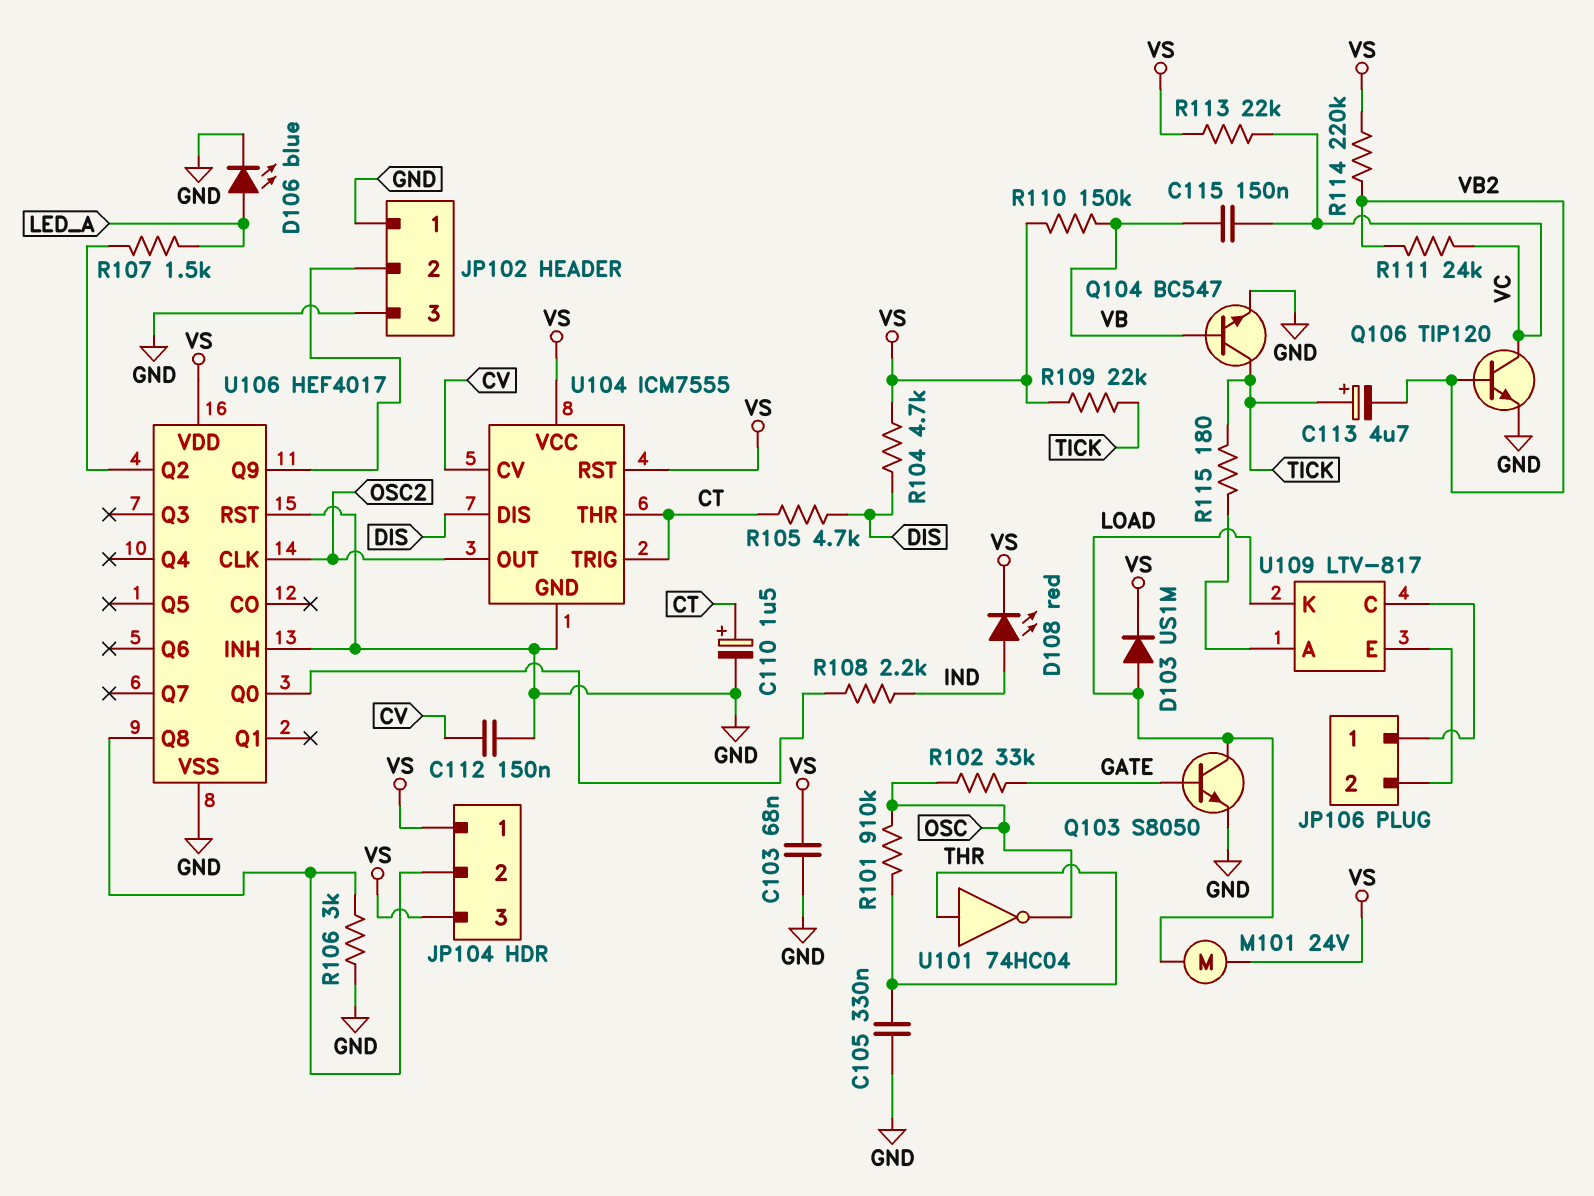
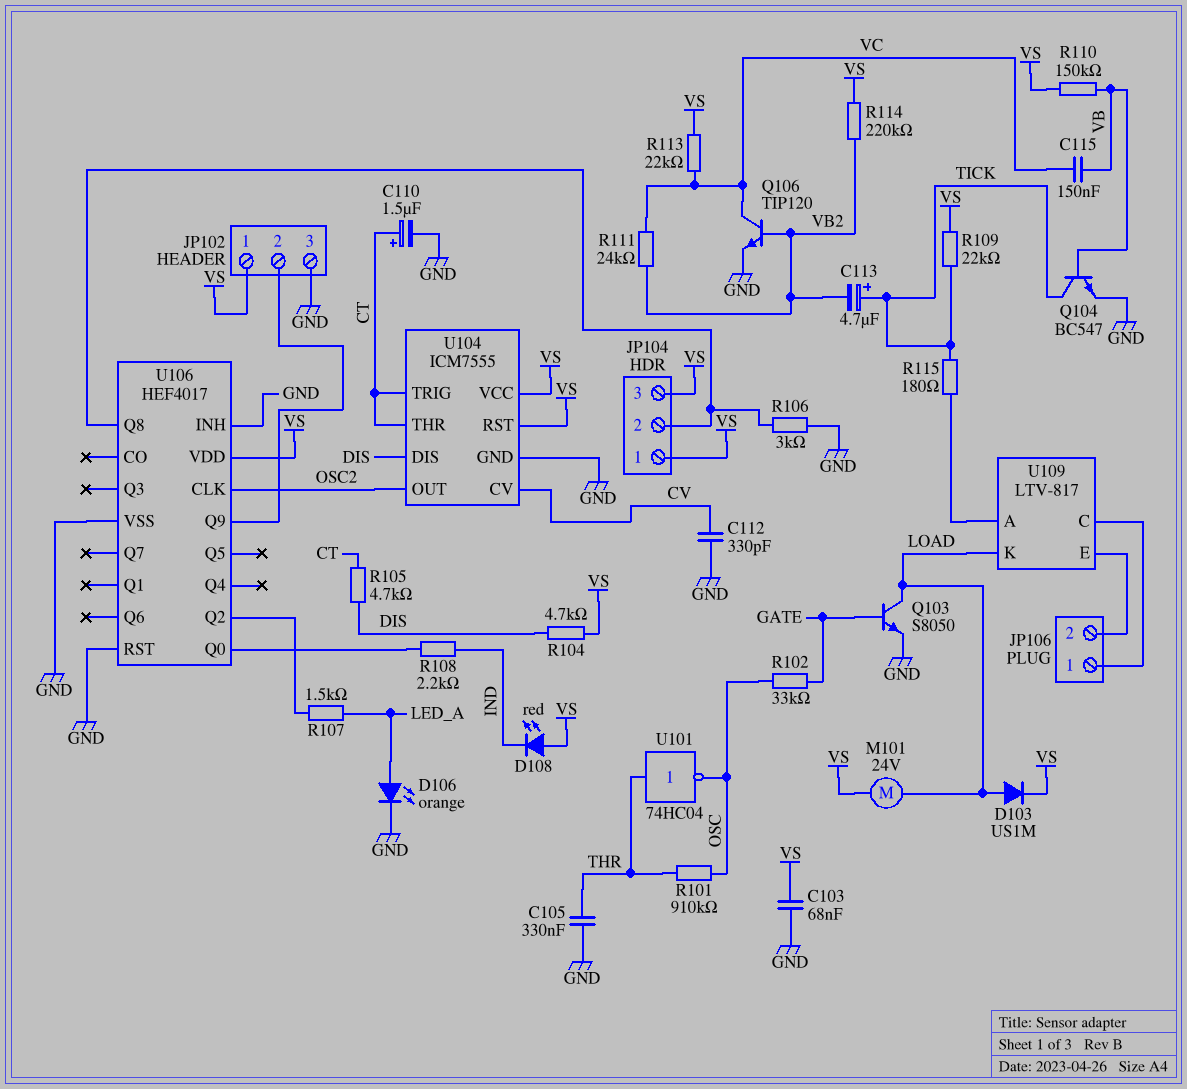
C112: 150nF (CV, GND) -> 330pF (CV, GND)
D106: LED blue (A LED_A, K GND) -> LED orange (A LED_A, K GND)
D108: LED red (A IND, K VS) -> LED red (A VS, K IND)
JP102 pin 1: GND -> VS

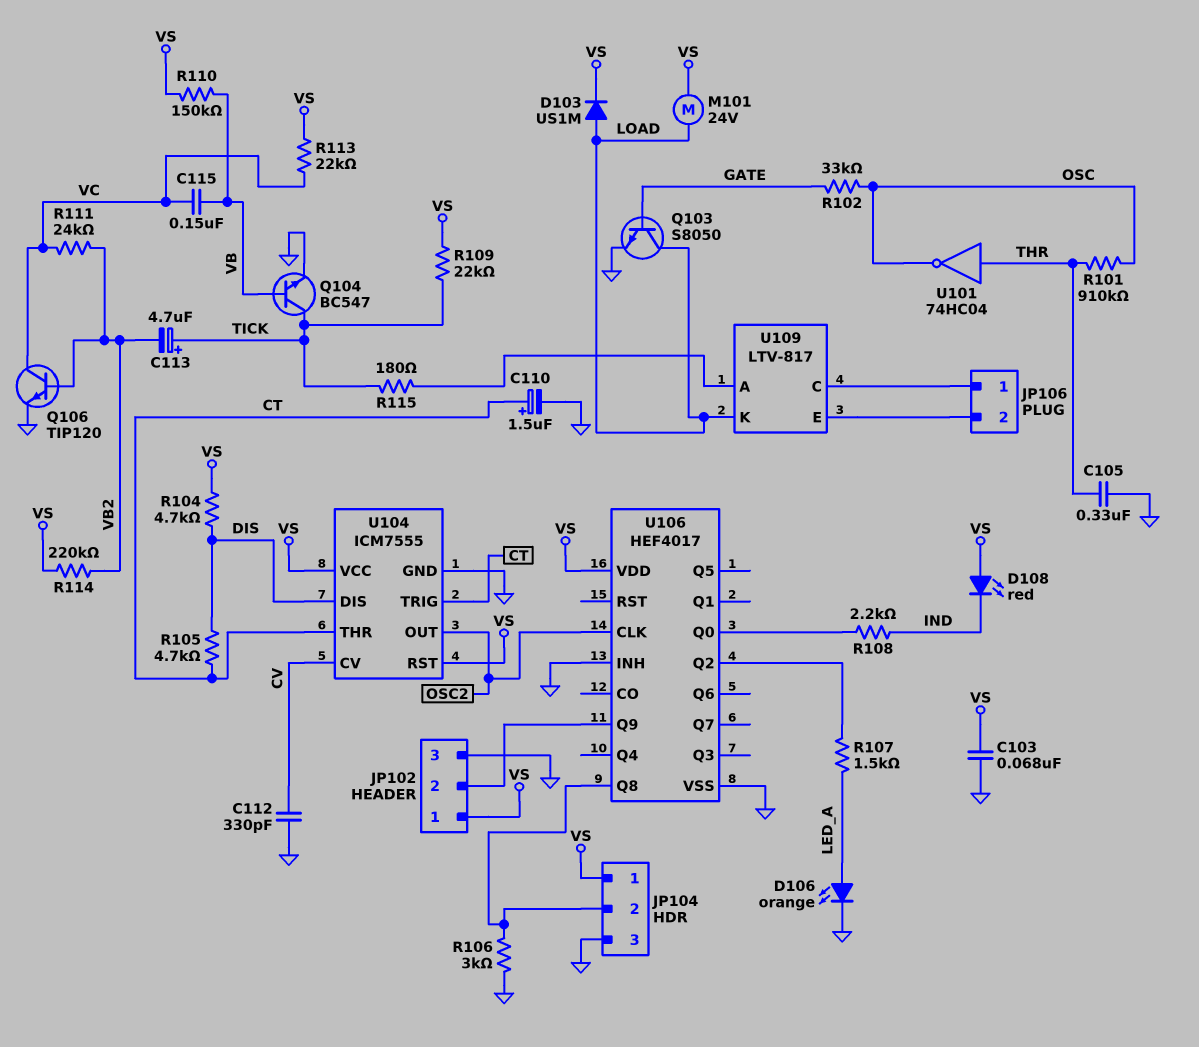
JP104 pin 3: VS -> GND
U106 pin RST: GND -> none

